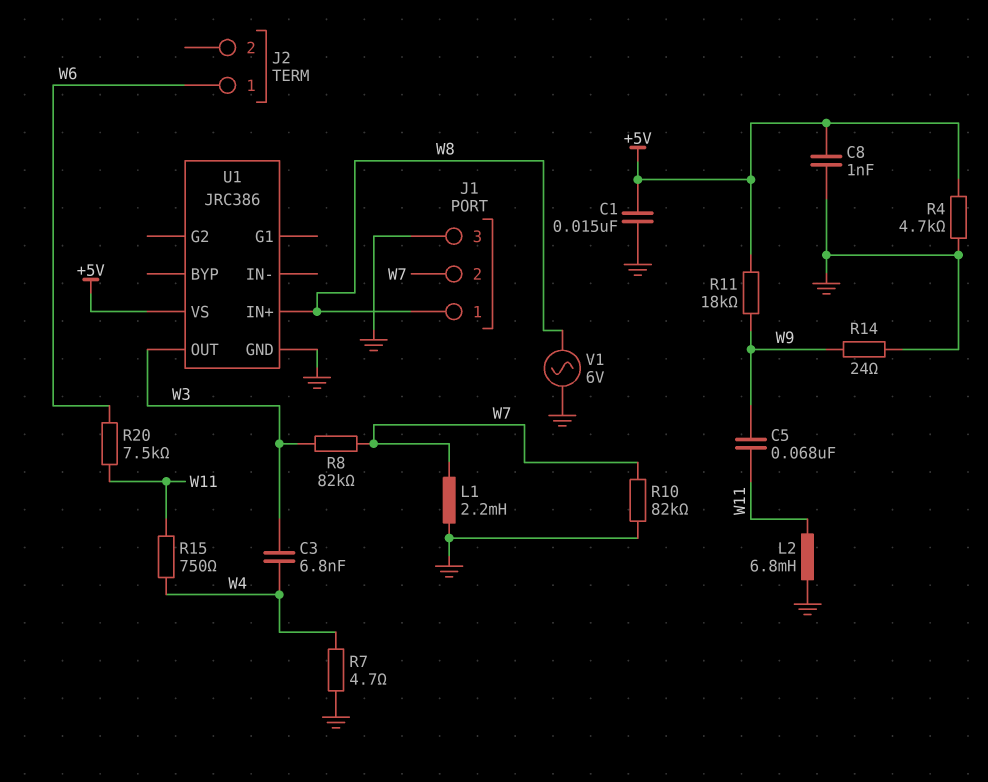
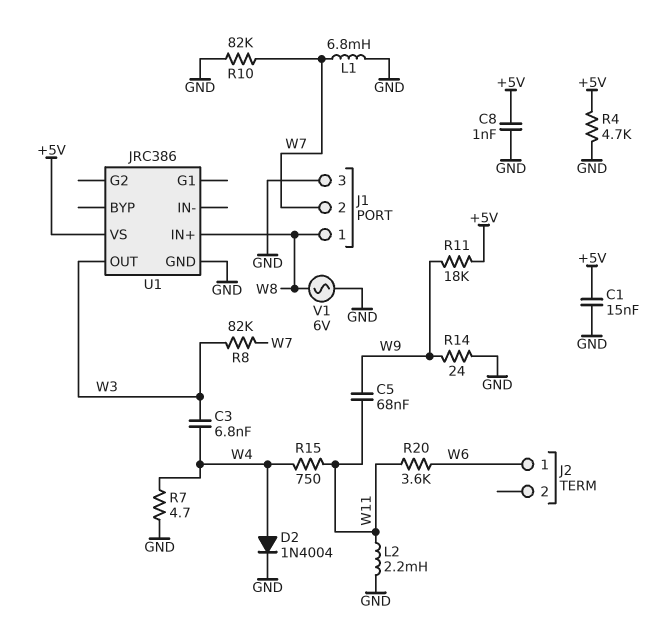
D2: none -> diode 1N4004 (A W4, K GND)
L1: 2.2mH (GND, W7) -> 6.8mH (GND, W7)
L2: 6.8mH (GND, W11) -> 2.2mH (GND, W11)
R20: 7.5k (W6, W11) -> 3.6k (W6, W11)

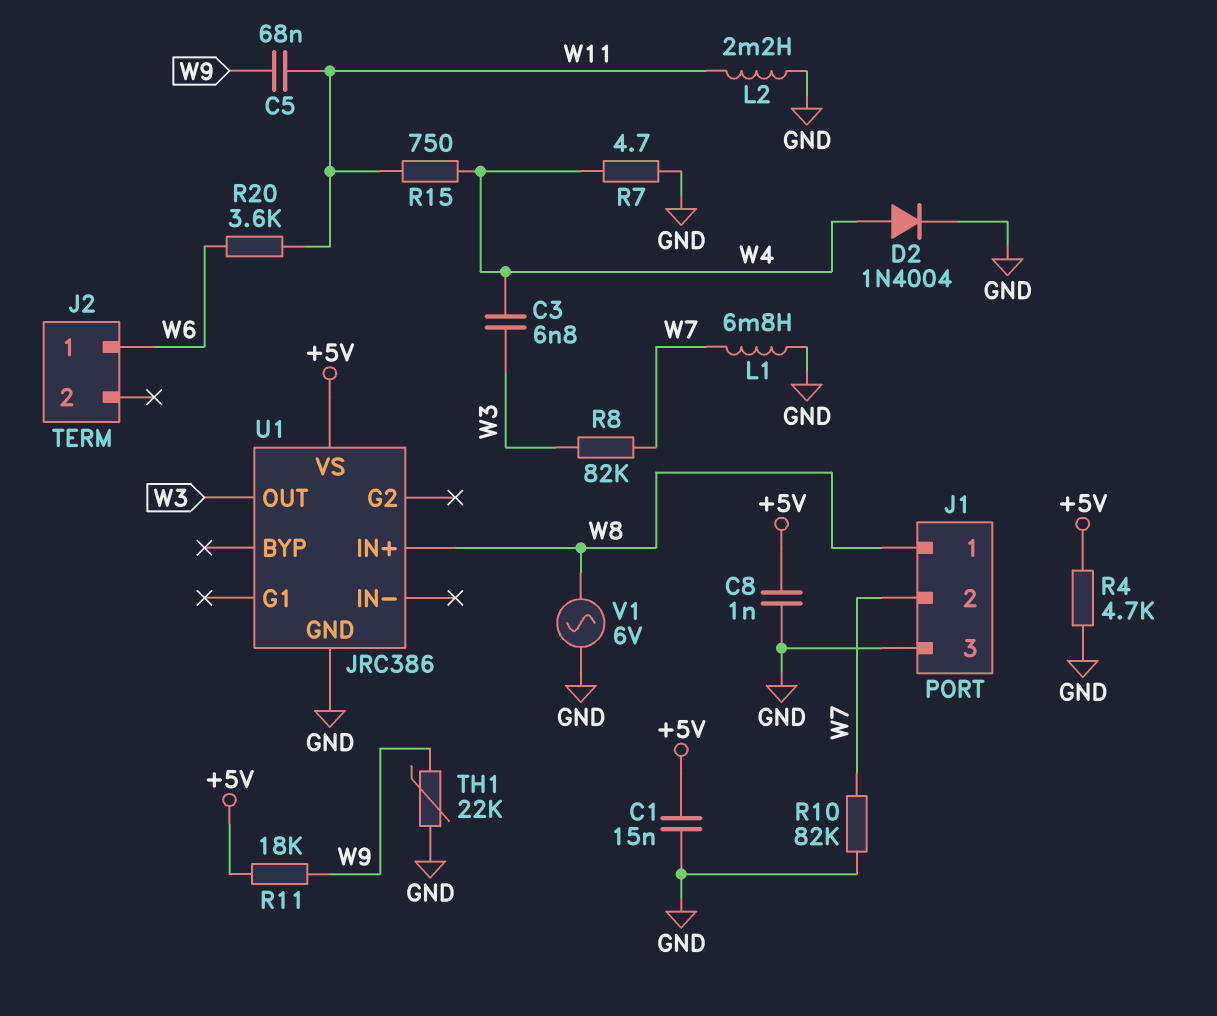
R14: 24 (GND, W9) -> none
TH1: none -> 22k (GND, W9)

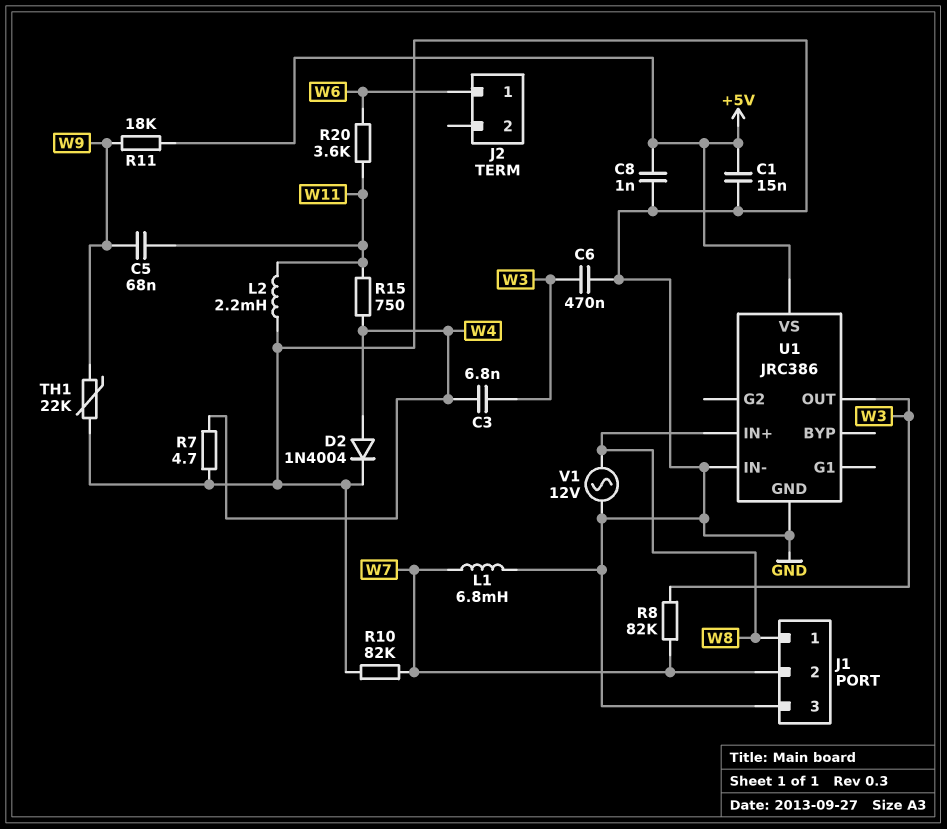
C6: none -> 470nF (GND, W3)
R4: 4.7k (+5V, GND) -> none
U1 pin IN-: none -> GND
V1: AC 6V (GND, W8) -> AC 12V (GND, W8)

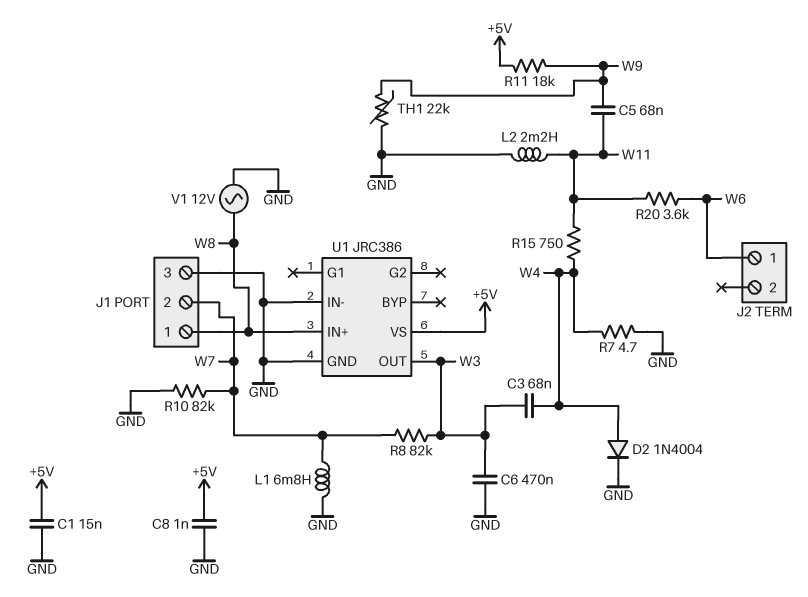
C3: 6.8nF (W3, W4) -> 68nF (W3, W4)

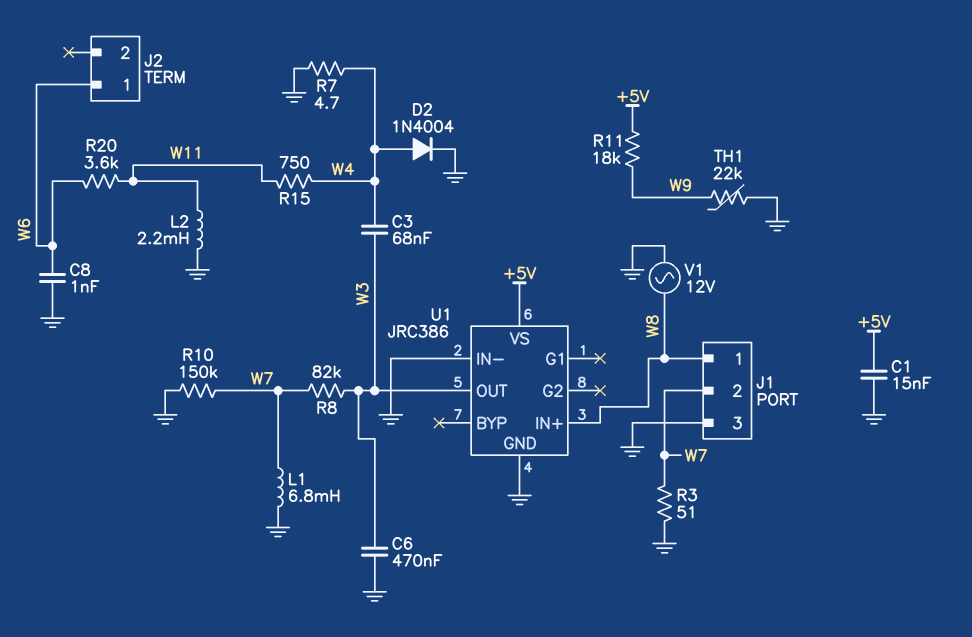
C5: 68nF (W9, W11) -> none
C8: 1nF (+5V, GND) -> 1nF (GND, W6)
R3: none -> 51 (GND, W7)
R10: 82k (GND, W7) -> 150k (GND, W7)

